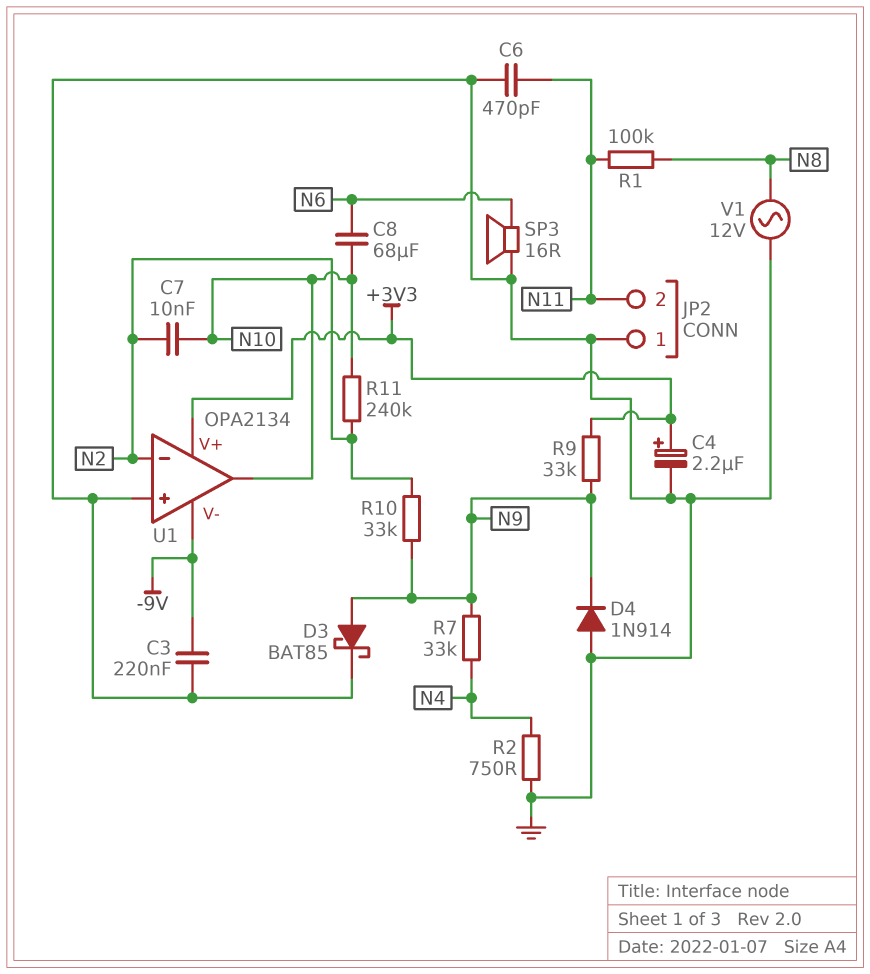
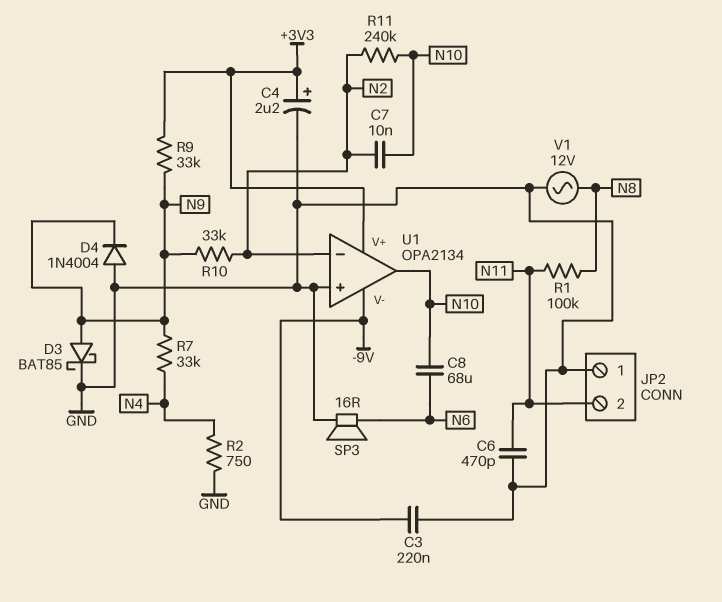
D4: diode 1N914 (A GND, K N9) -> diode 1N4004 (A GND, K N9)

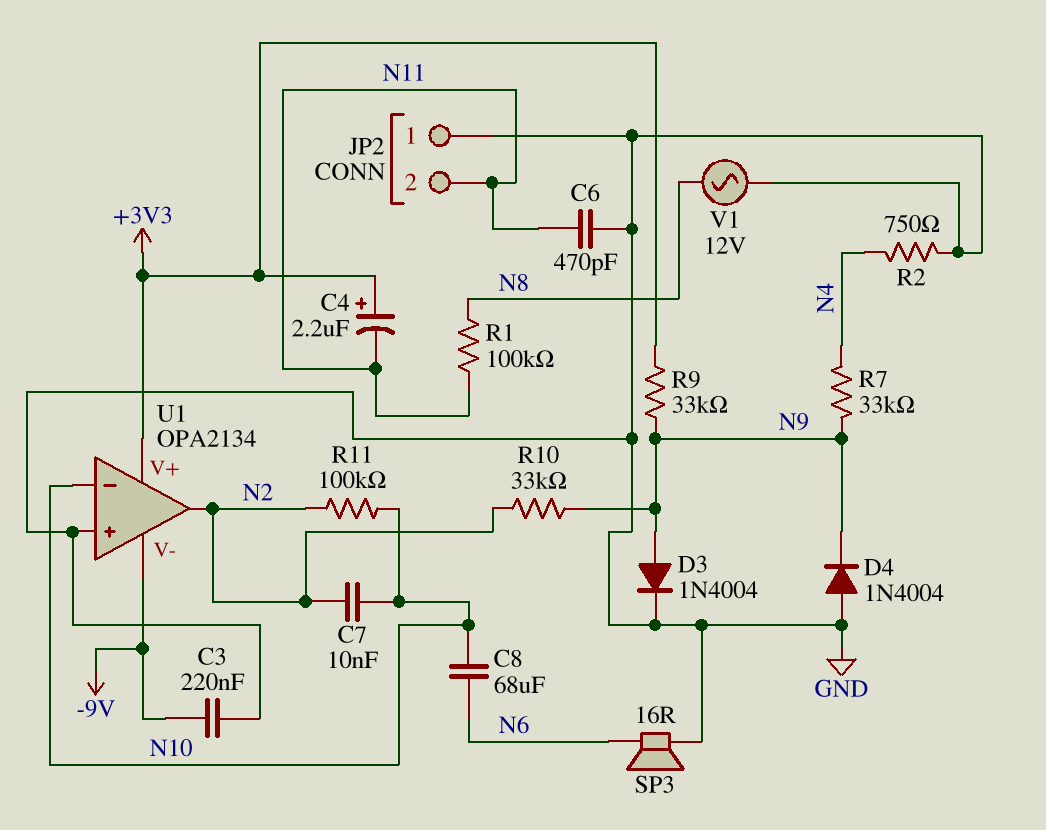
C4: 2.2uF (plus +3V3, minus GND) -> 2.2uF (plus +3V3, minus N11)
D3: schottky BAT85 (A N9, K GND) -> diode 1N4004 (A N9, K GND)
R11: 240k (N2, N10) -> 100k (N2, N10)
U1 pin in-: N2 -> N10
U1 pin out: N10 -> N2

